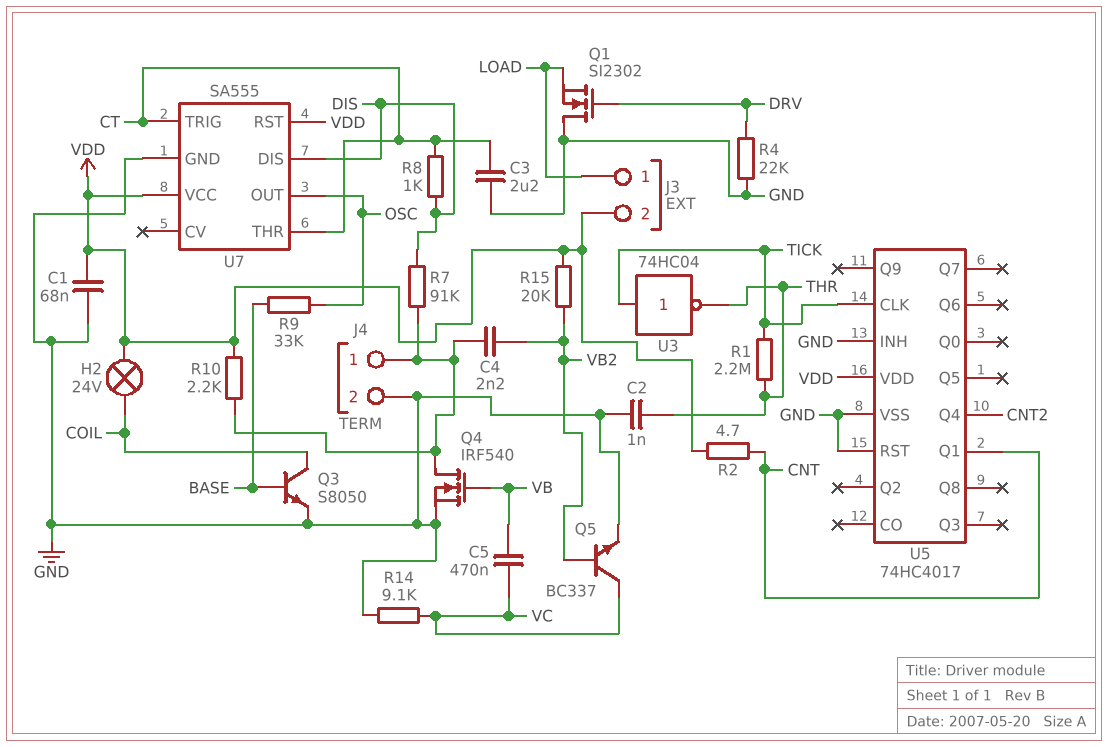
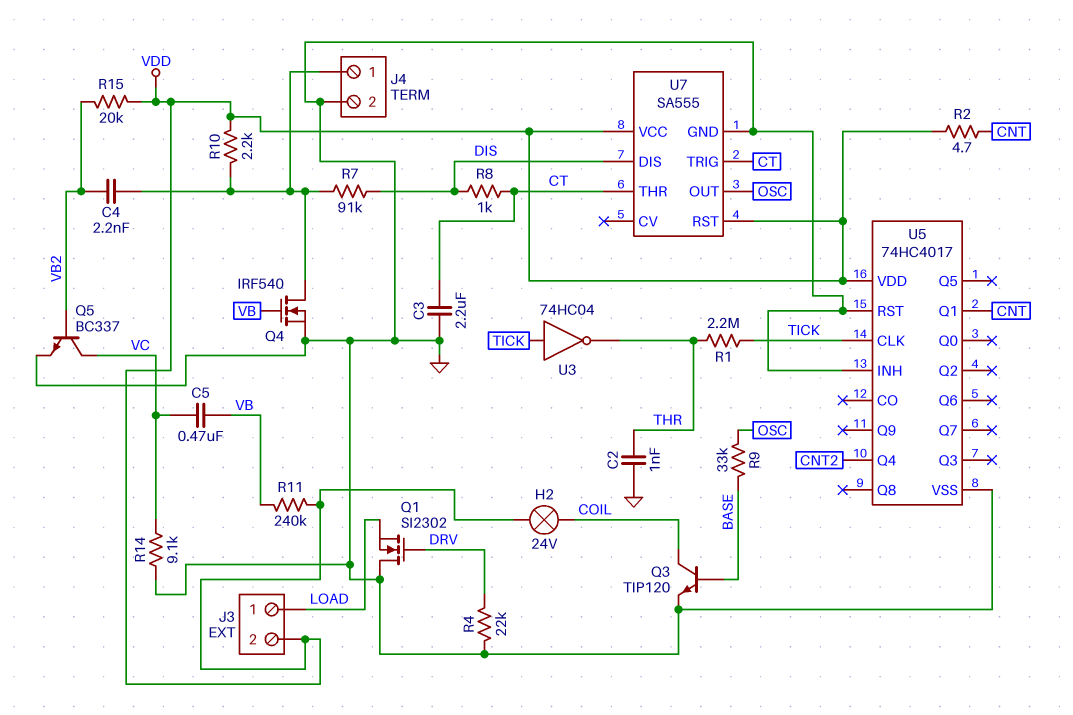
C1: 68nF (GND, VDD) -> none
Q3: NPN S8050 (B BASE, C COIL, E GND) -> NPN TIP120 (B BASE, C COIL, E GND)
R11: none -> 240k (VB, VDD)

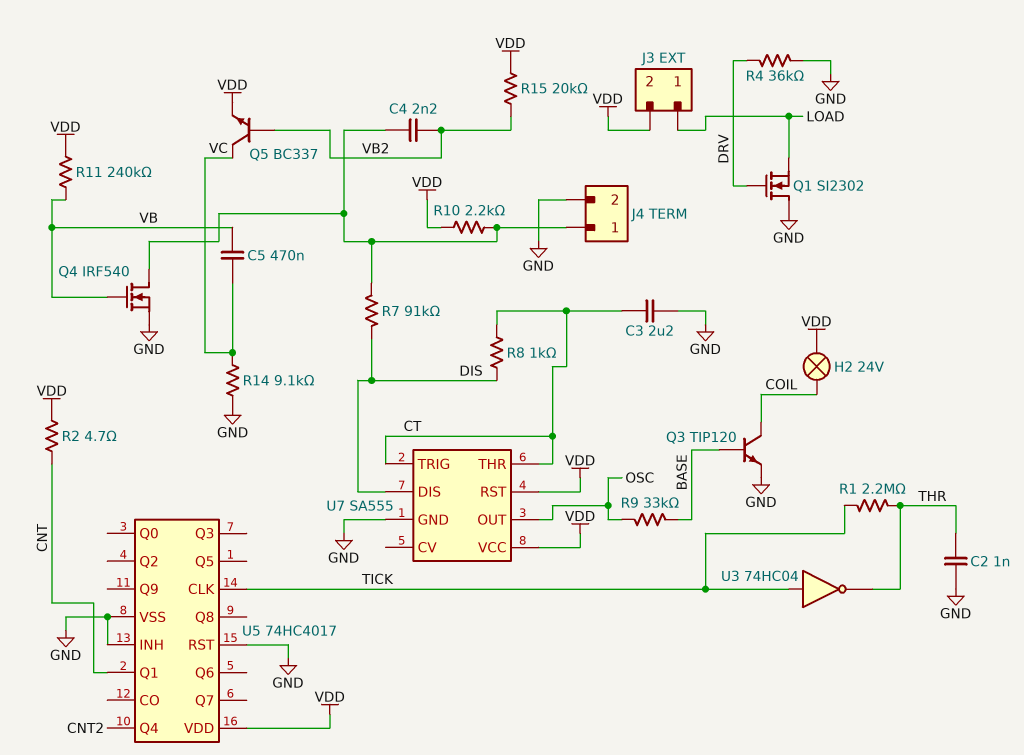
Q5: NPN BC337 (B VB2, C VC, E GND) -> NPN BC337 (B VB2, C VC, E VDD)
R4: 22k (DRV, GND) -> 36k (DRV, GND)

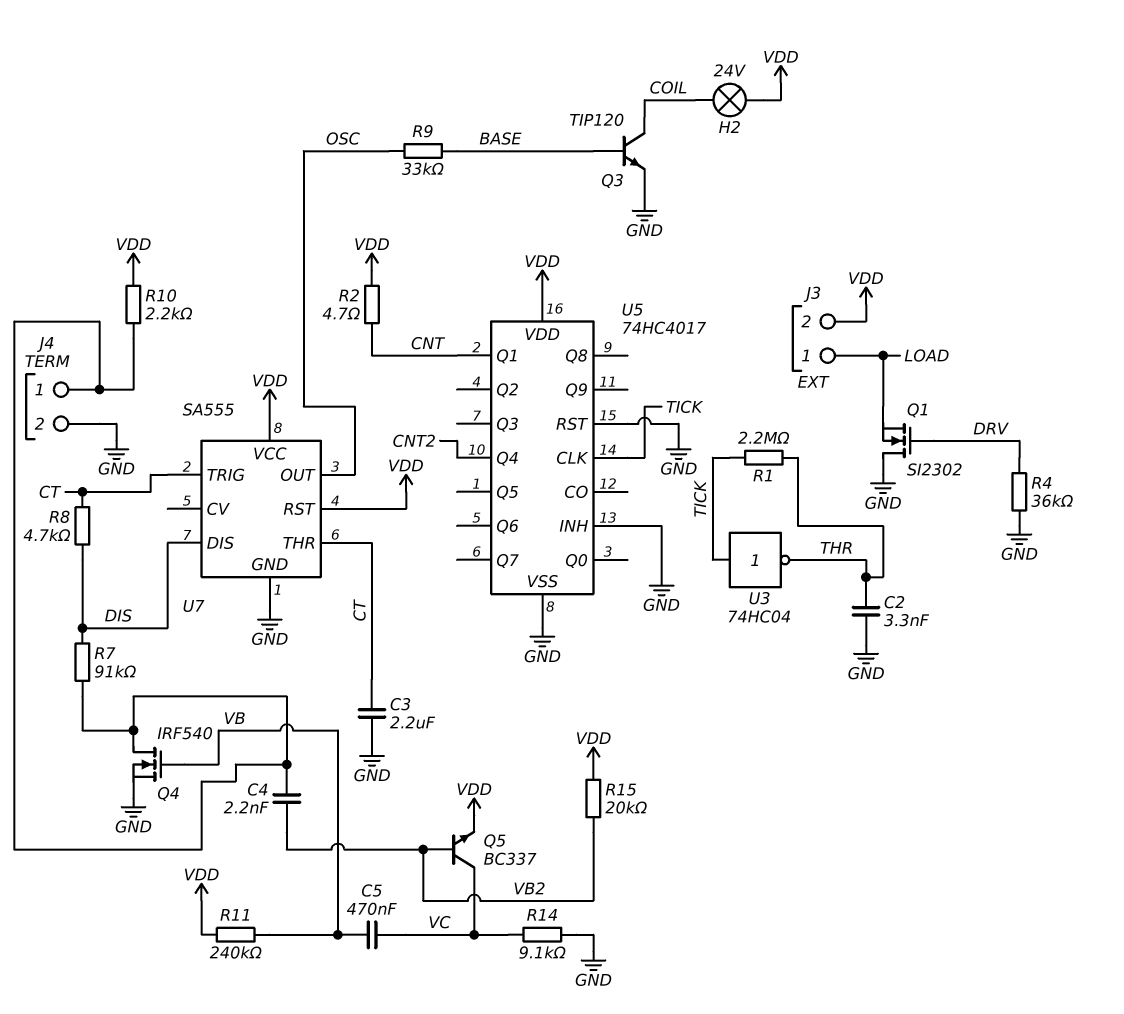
C2: 1nF (GND, THR) -> 3.3nF (GND, THR)
R8: 1k (CT, DIS) -> 4.7k (CT, DIS)

